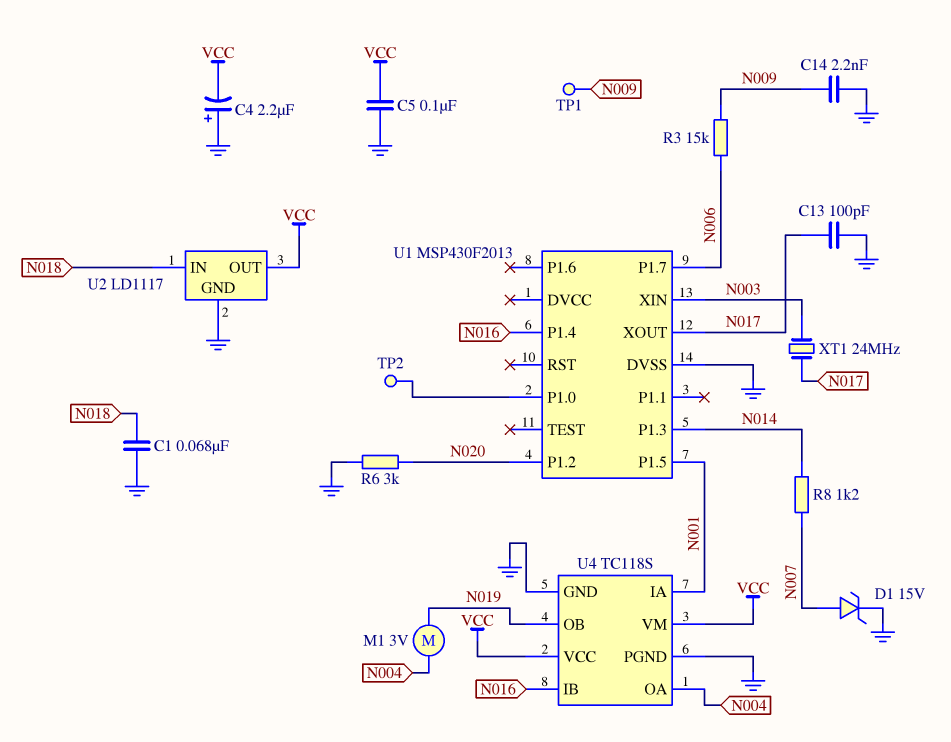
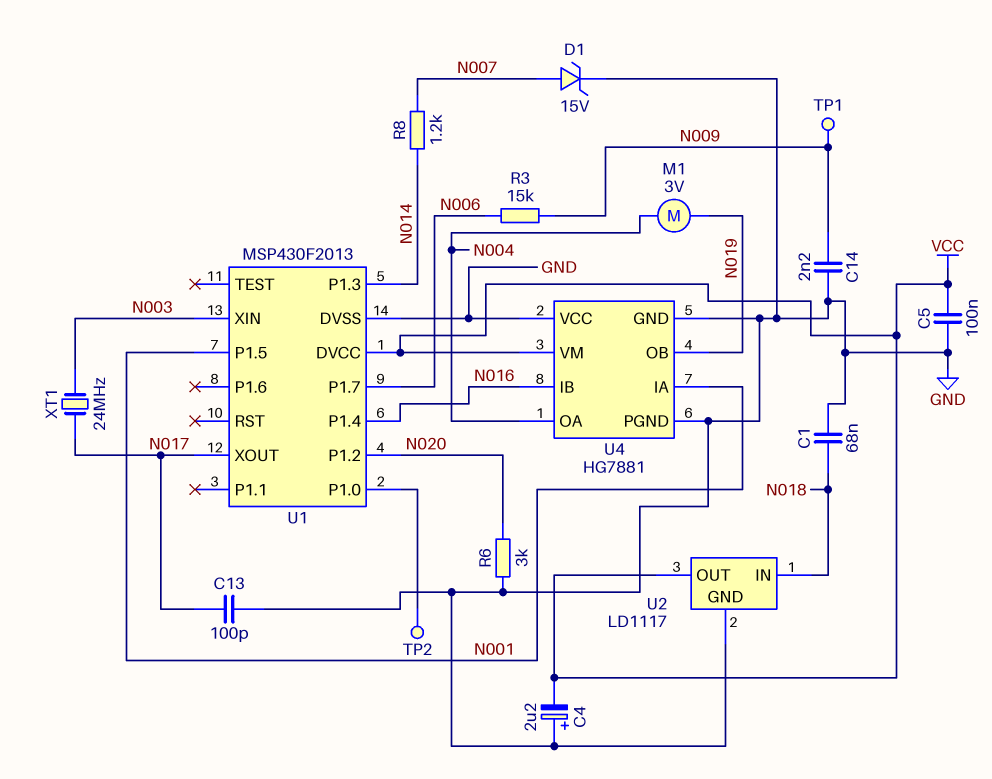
U1 pin DVCC: none -> VCC
U4: TC118S -> HG7881
U4 pin VCC: VCC -> GND

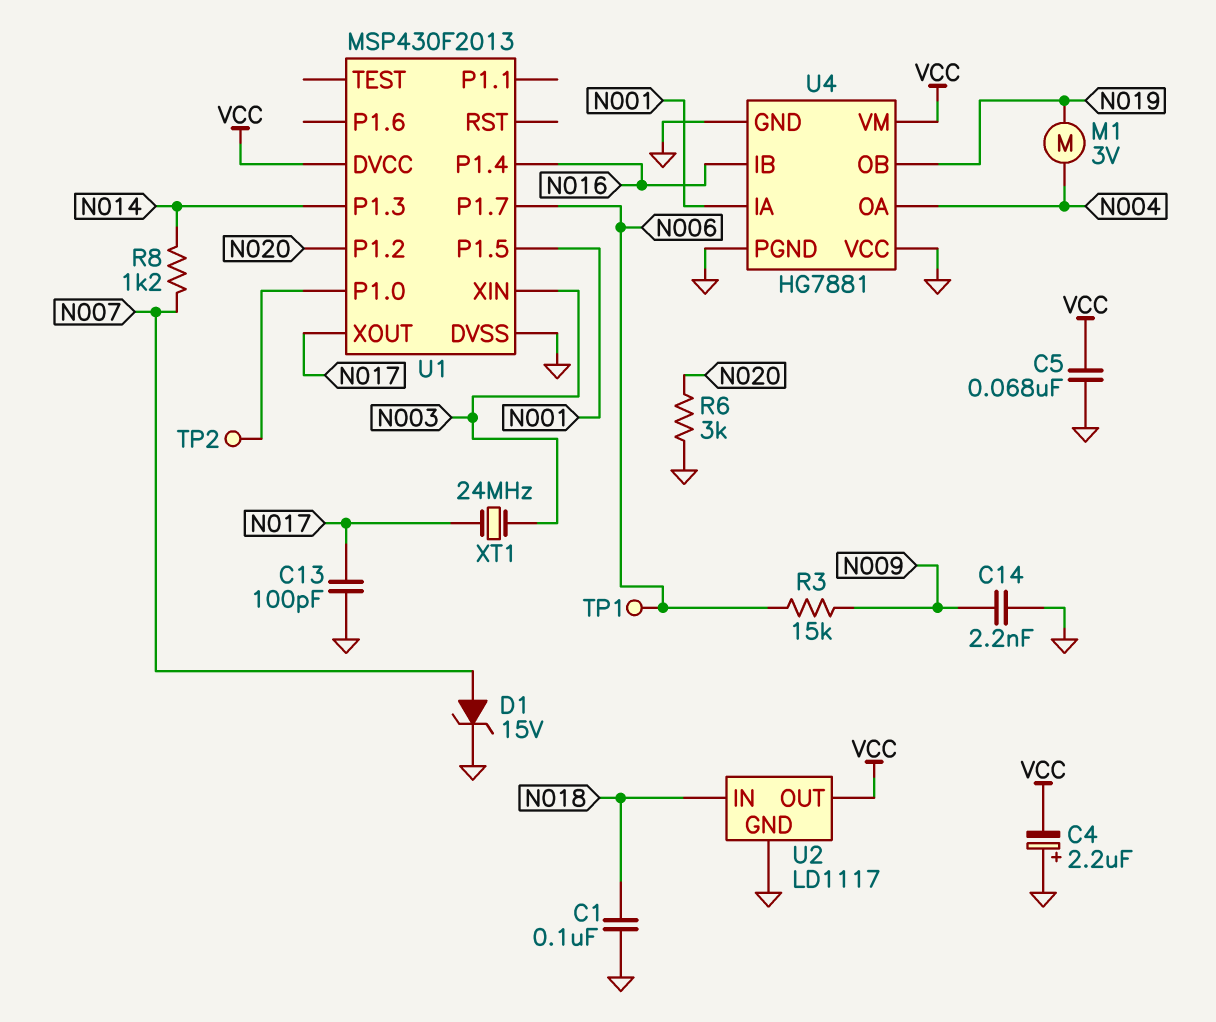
C1: 68nF (GND, N018) -> 100nF (GND, N018)
C5: 100nF (GND, VCC) -> 68nF (GND, VCC)
TP1: test point (N009) -> test point (N006)

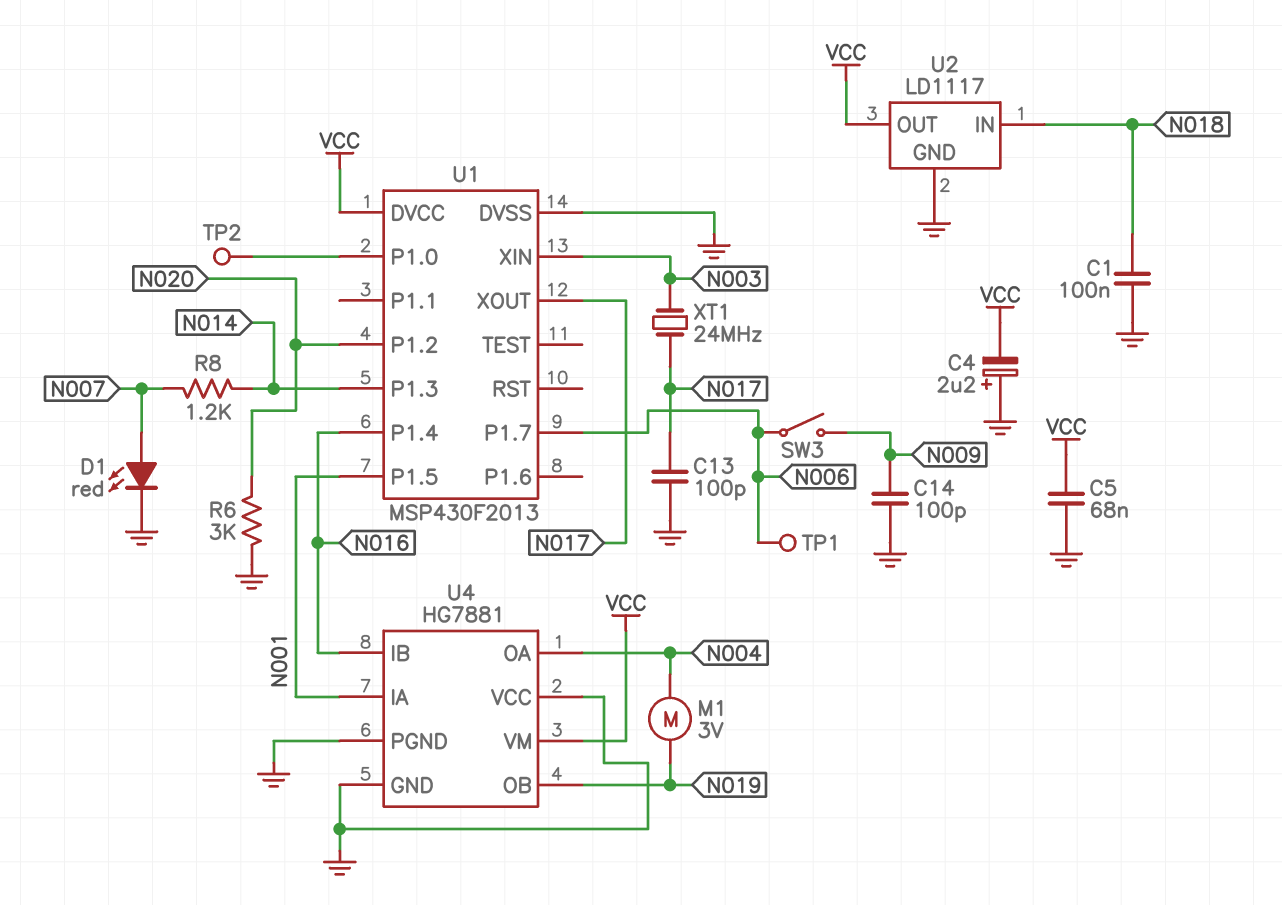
C14: 2.2nF (GND, N009) -> 100pF (GND, N009)
D1: zener 15V (A N007, K GND) -> LED red (A N007, K GND)
R3: 15k (N006, N009) -> none
SW3: none -> switch (N006, N009)

